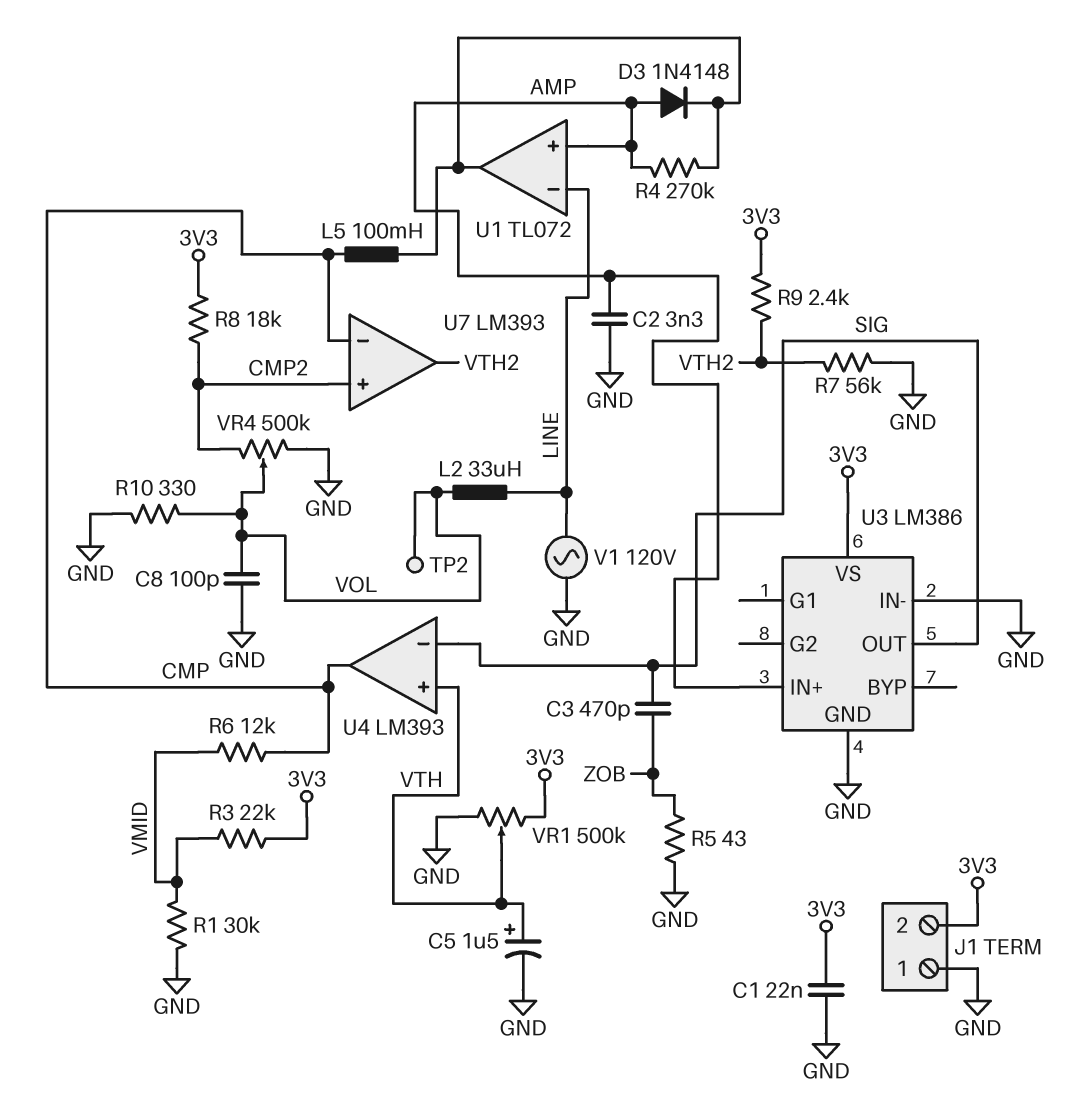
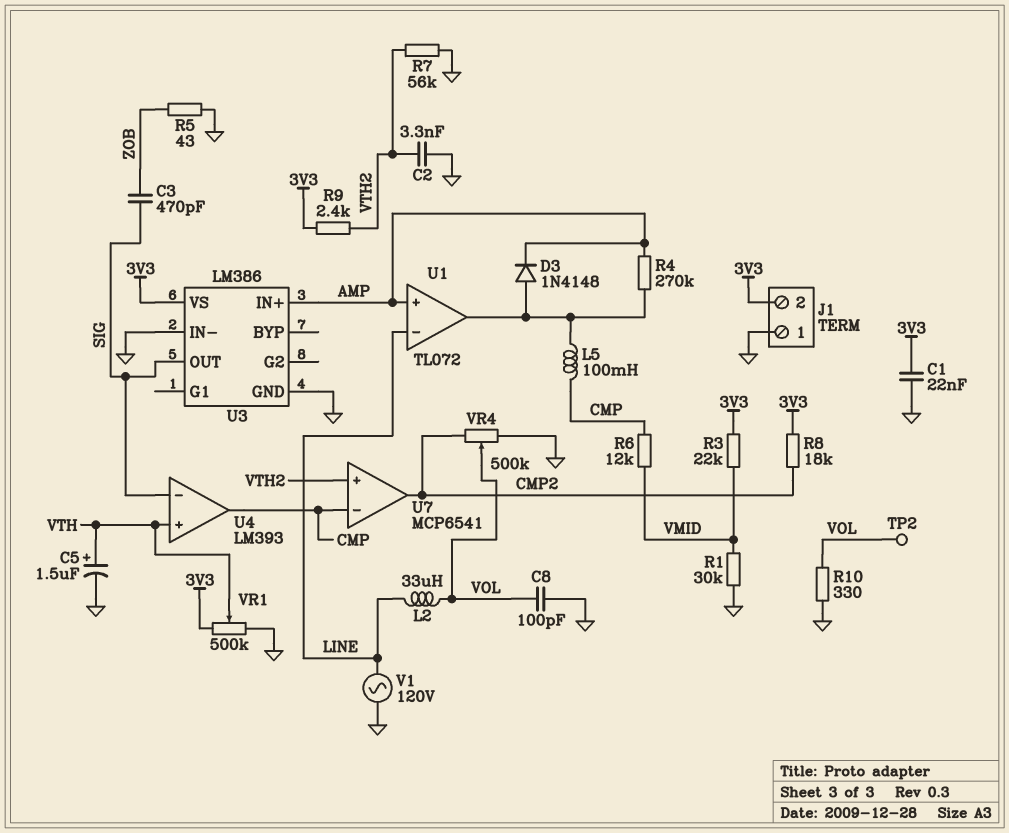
C2: 3.3nF (AMP, GND) -> 3.3nF (GND, VTH2)
D3: diode 1N4148 (A AMP, K U1/out) -> diode 1N4148 (A U1/out, K AMP)
U7: LM393 -> MCP6541
U7 pin in+: CMP2 -> VTH2
U7 pin out: VTH2 -> CMP2

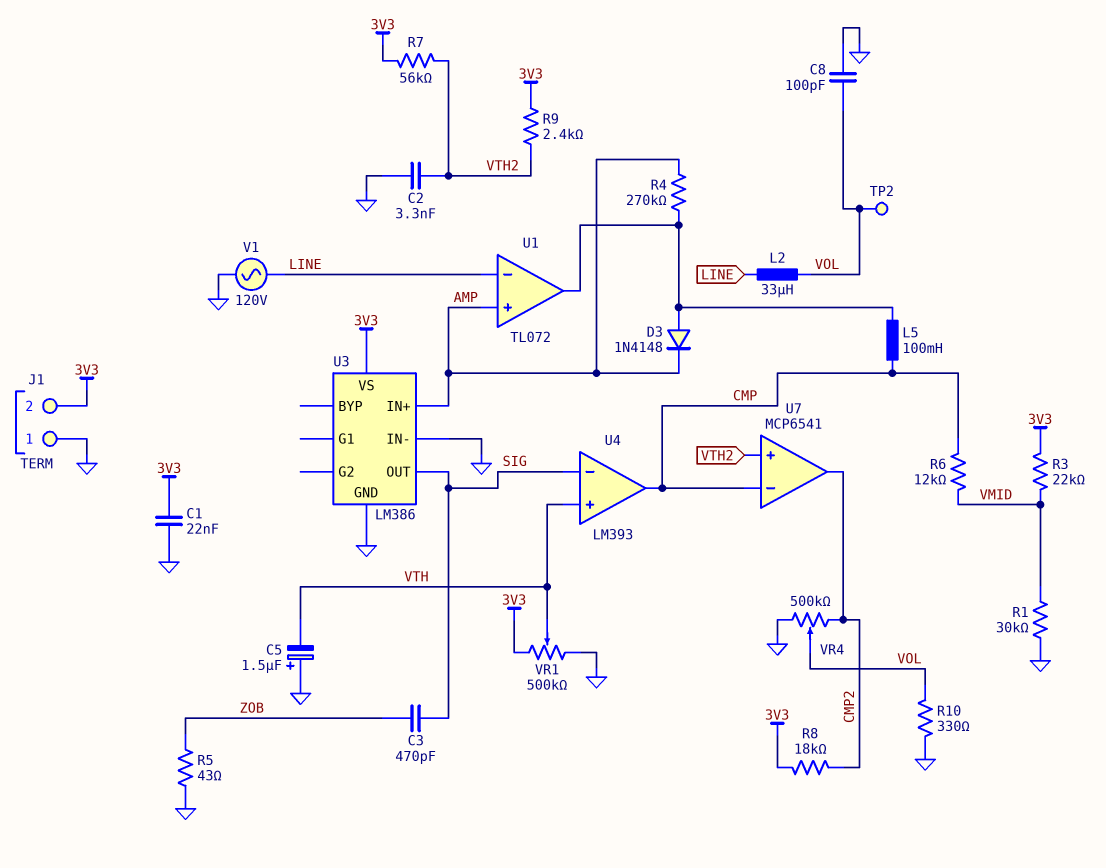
C5: 1.5uF (plus VTH, minus GND) -> 1.5uF (plus GND, minus VTH)
R7: 56k (GND, VTH2) -> 56k (3V3, VTH2)

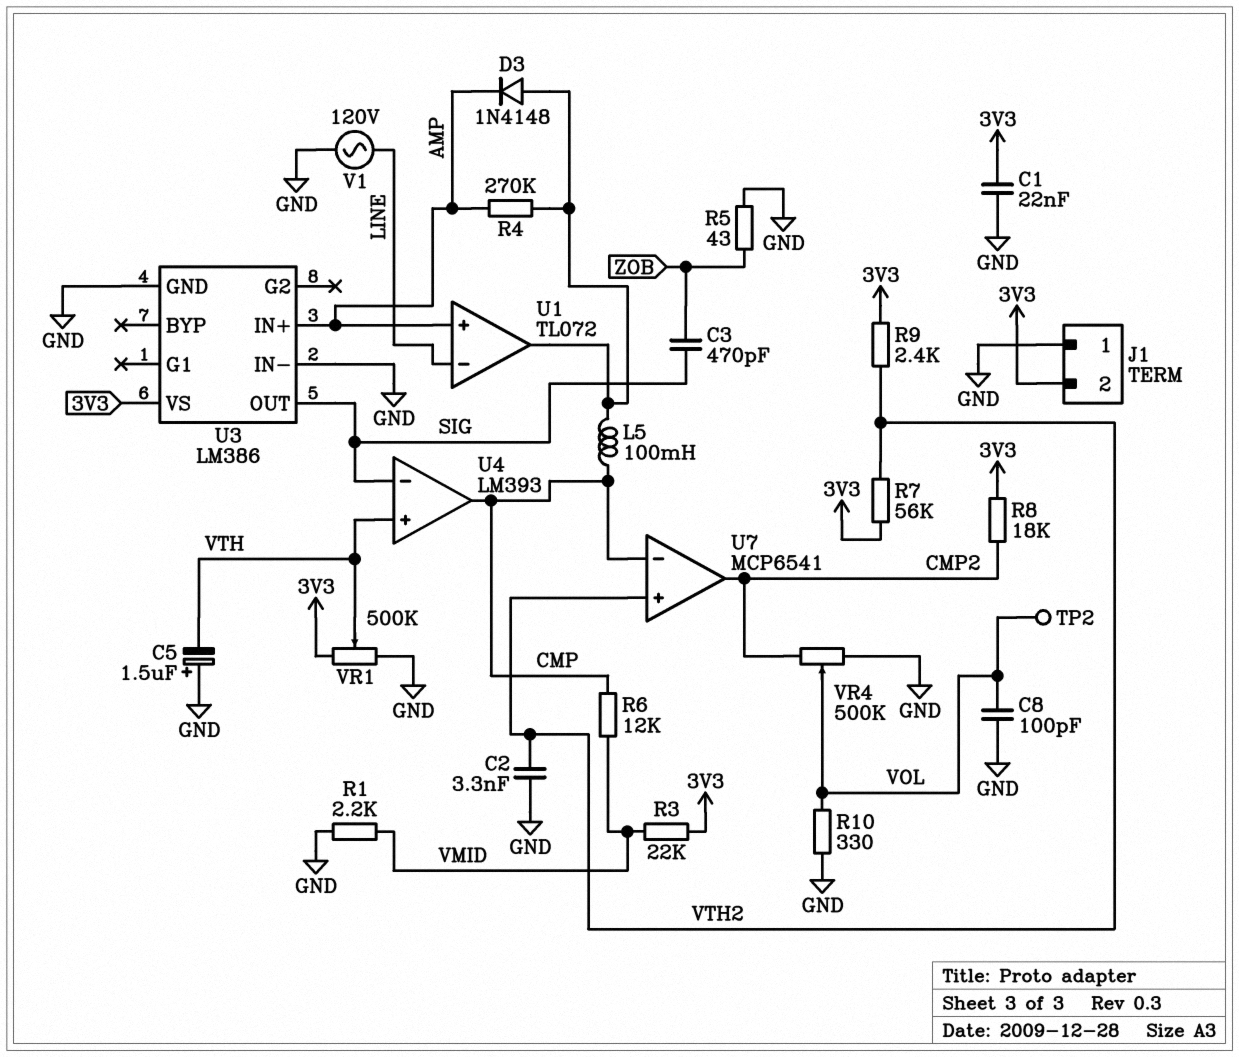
L2: 33uH (LINE, VOL) -> none
R1: 30k (GND, VMID) -> 2.2k (GND, VMID)

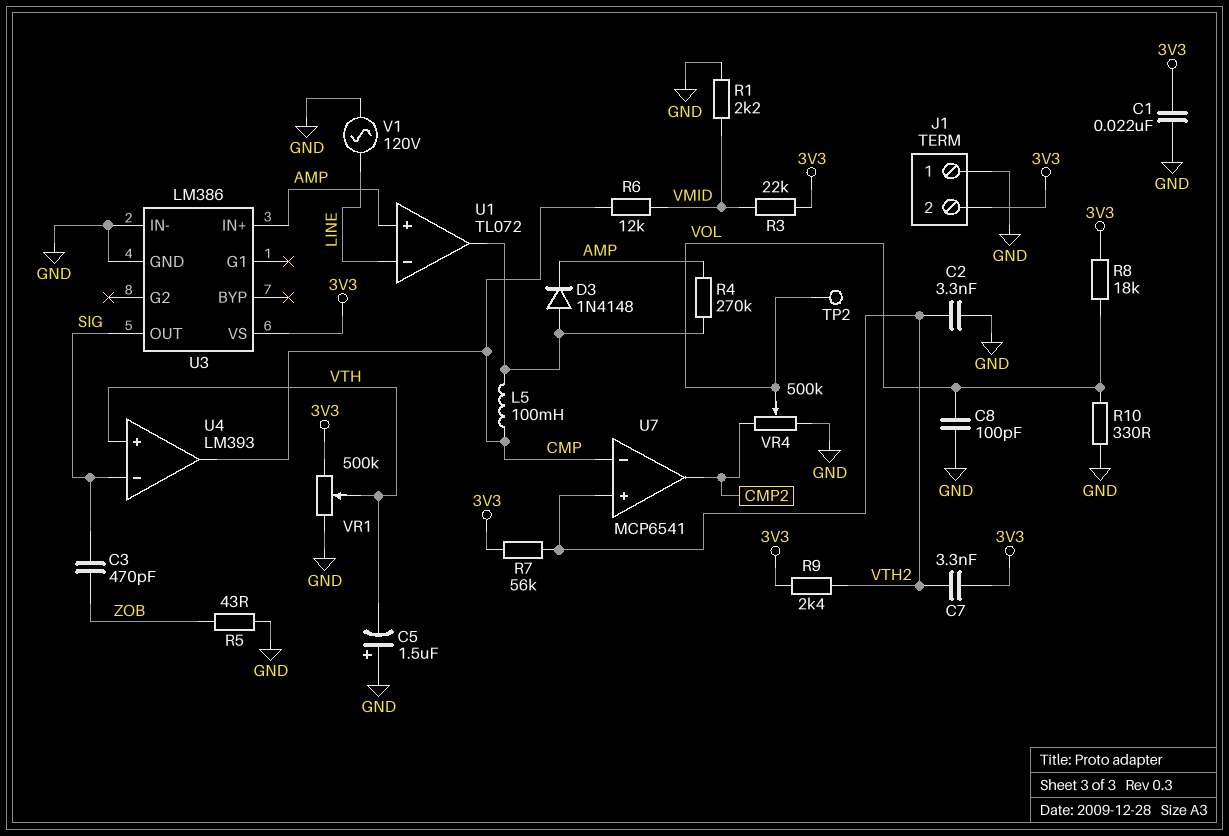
C7: none -> 3.3nF (3V3, VTH2)
R8: 18k (3V3, CMP2) -> 18k (3V3, VOL)

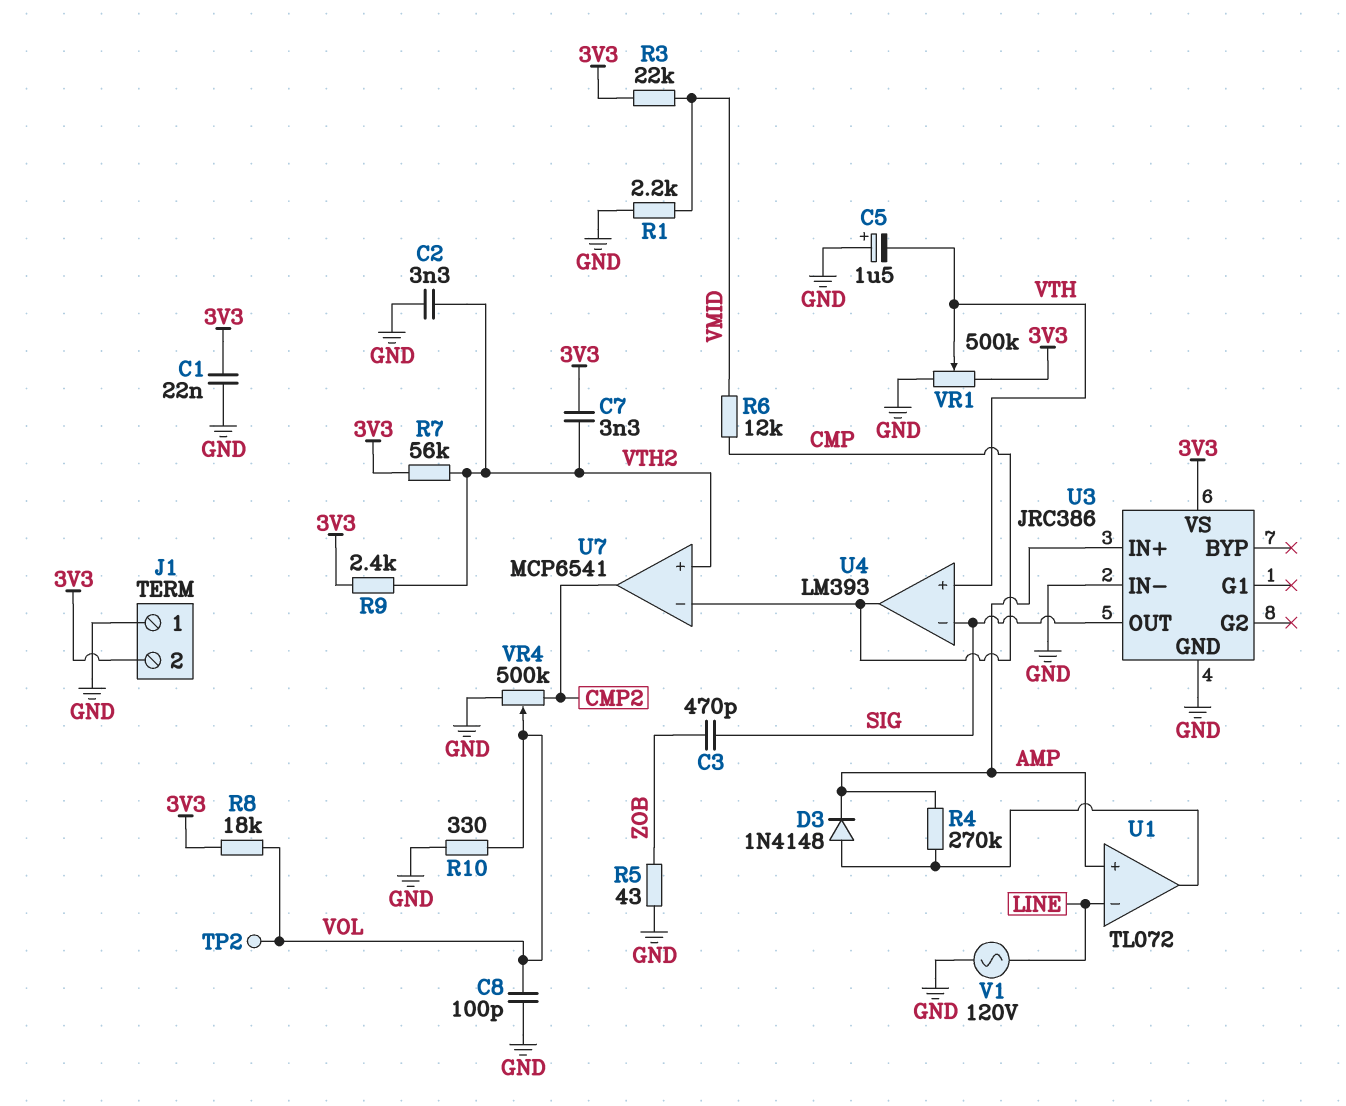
L5: 100mH (CMP, U1/out) -> none
U3: LM386 -> JRC386

